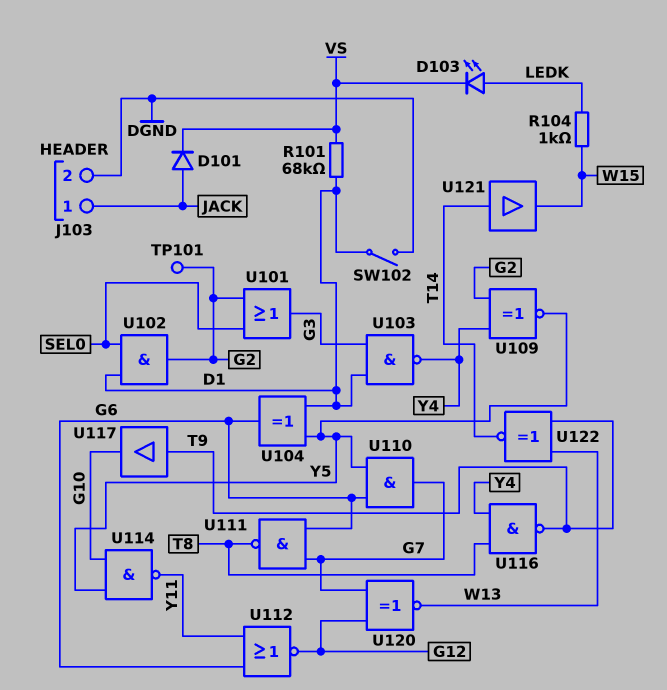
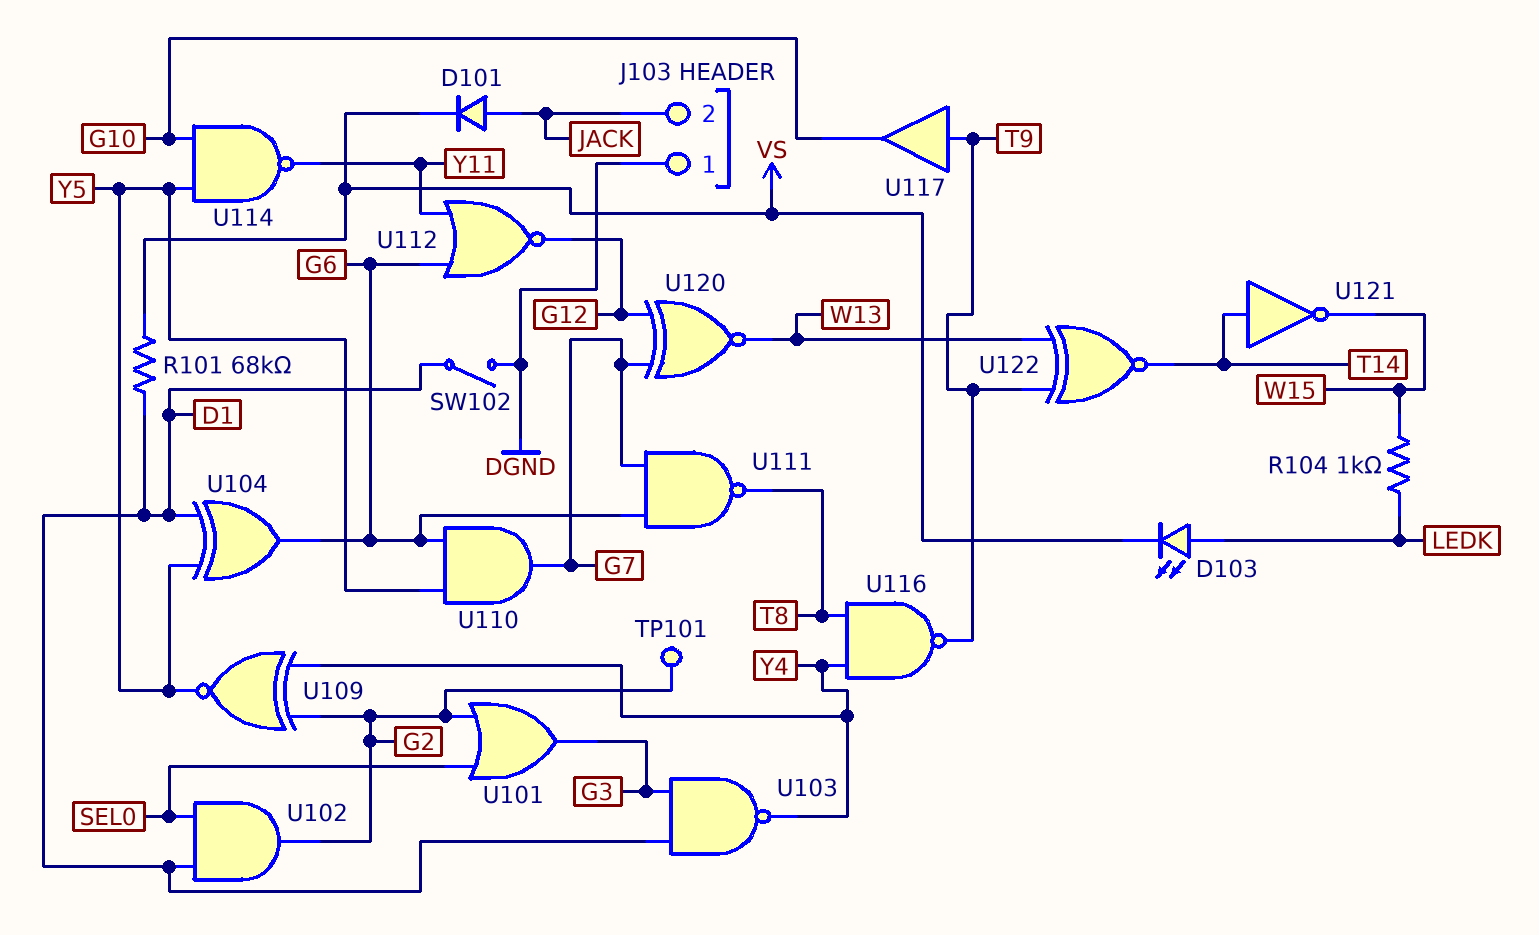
J103 pin 1: JACK -> DGND
J103 pin 2: DGND -> JACK
U121: buffer (in T14, out W15) -> NOT (in T14, out W15)

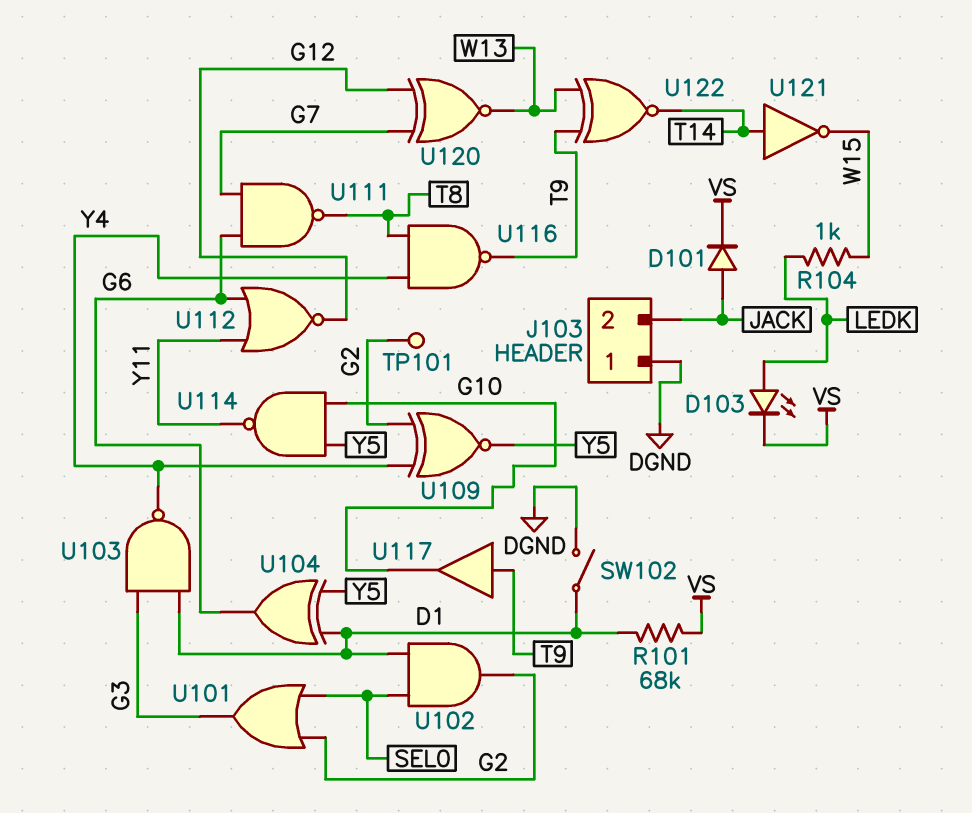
U110: AND (in G6, in Y5, out G7) -> none

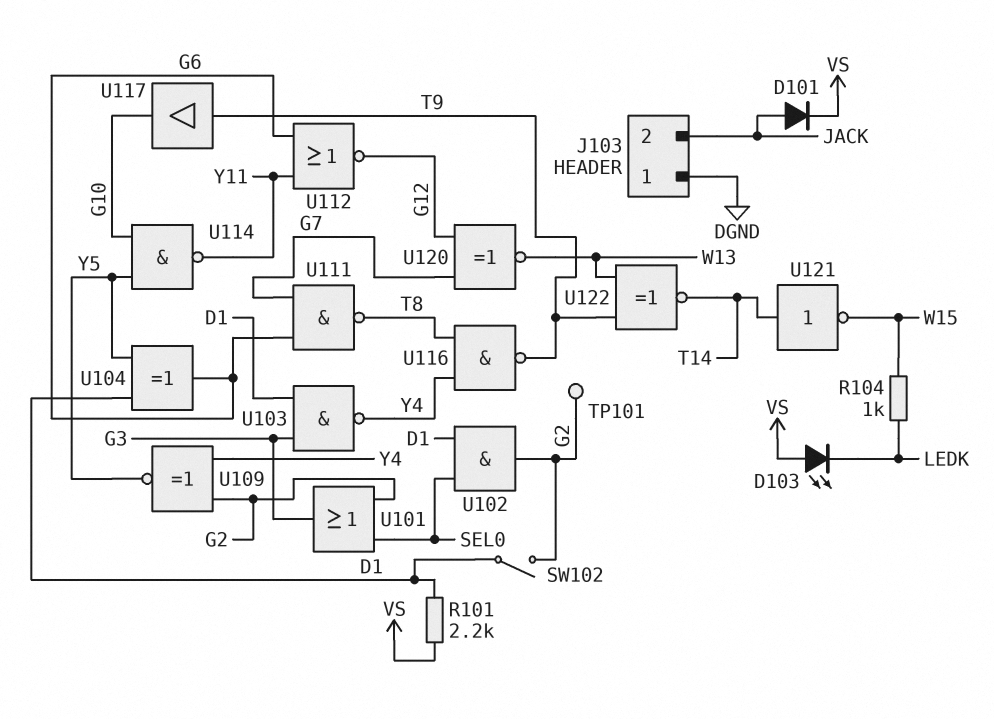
D103: LED (A LEDK, K VS) -> LED (A VS, K LEDK)
R101: 68k (D1, VS) -> 2.2k (D1, VS)
SW102: switch (D1, DGND) -> switch (D1, G2)

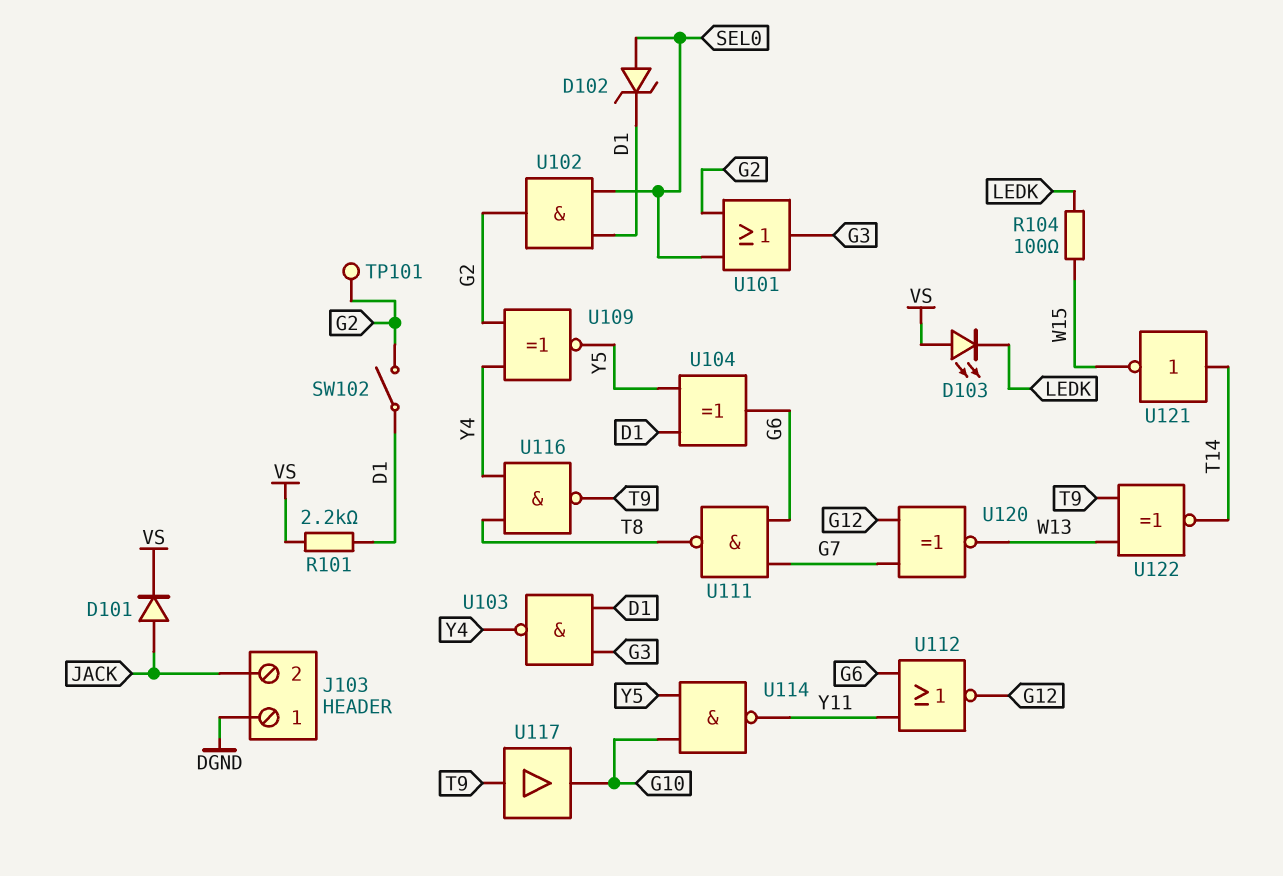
D102: none -> zener (A SEL0, K D1)
R104: 1k (LEDK, W15) -> 100 (LEDK, W15)

